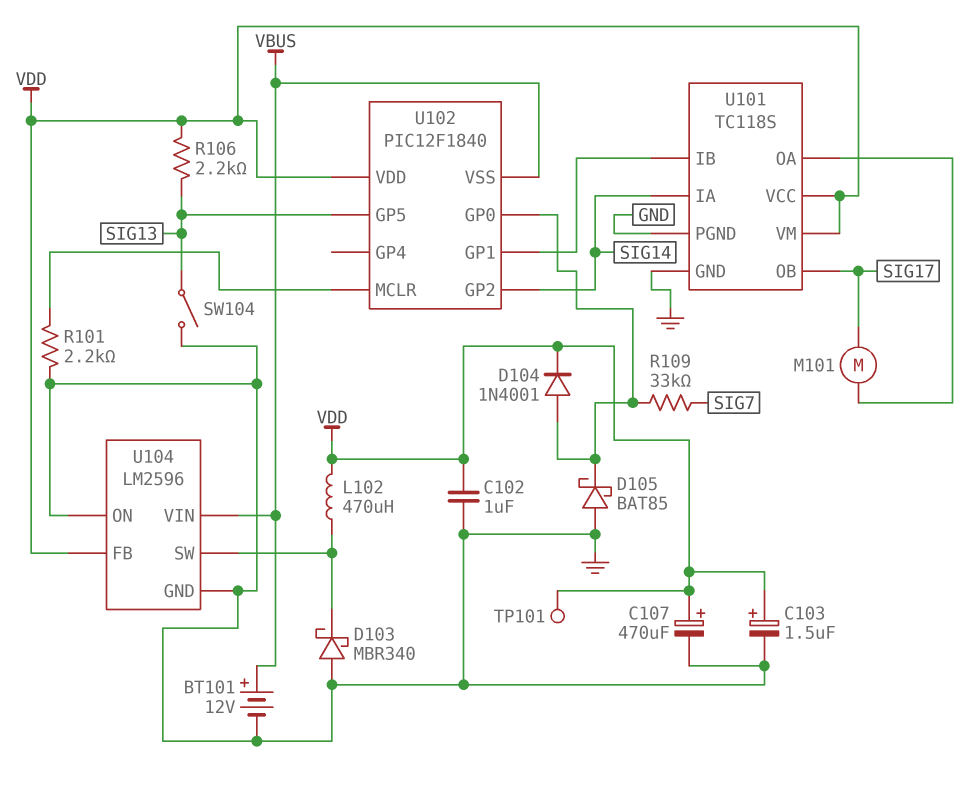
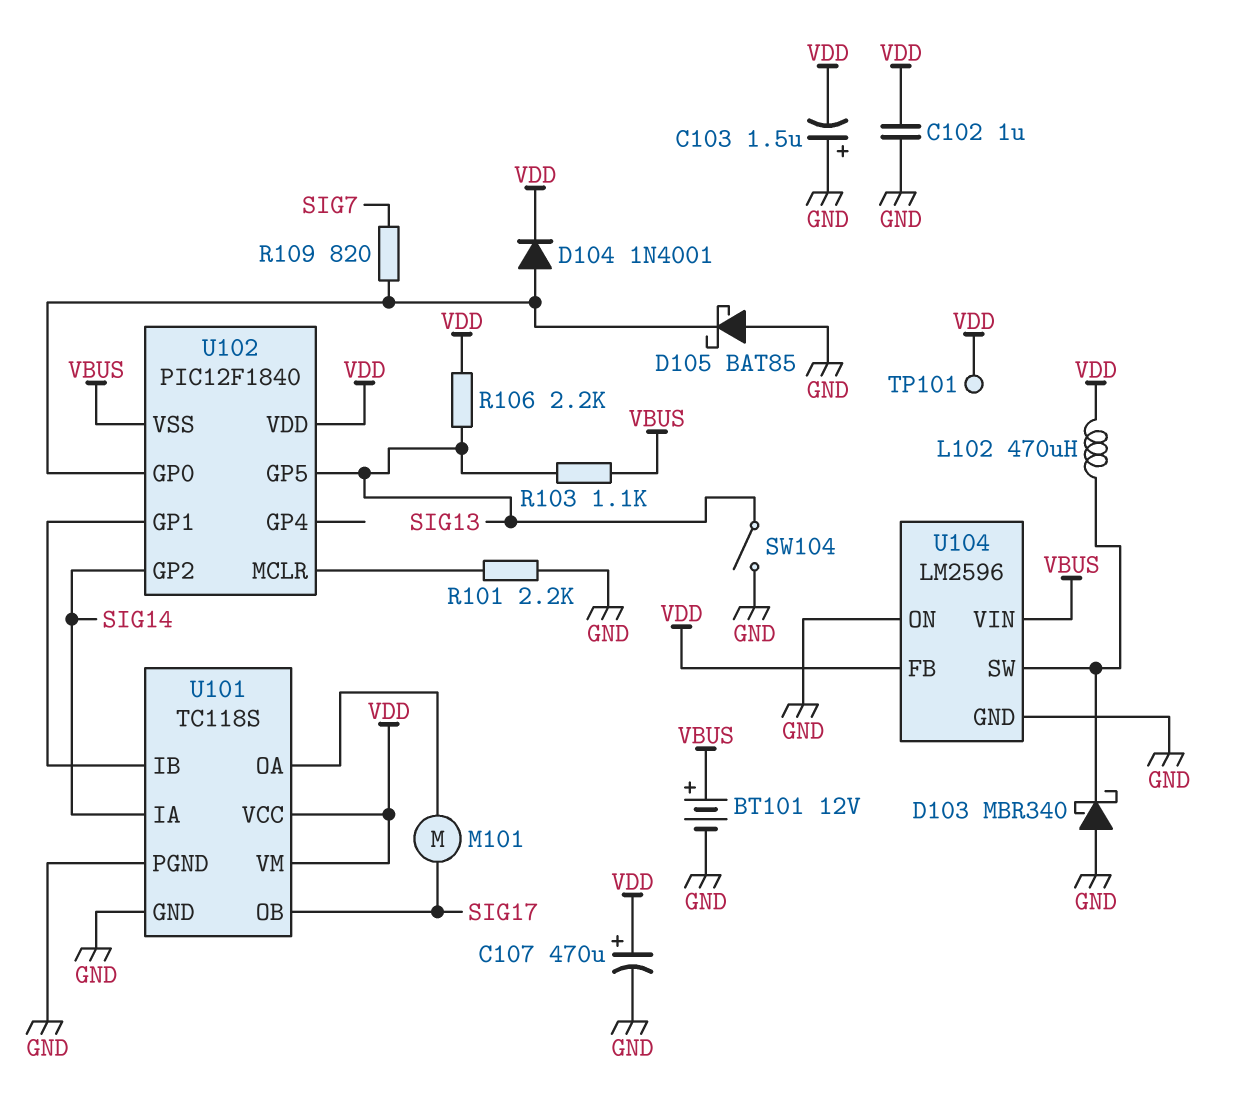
C103: 1.5uF (plus VDD, minus GND) -> 1.5uF (plus GND, minus VDD)
R103: none -> 1.1k (SIG13, VBUS)
R109: 33k (SIG7, U102/GP0) -> 820 (SIG7, U102/GP0)

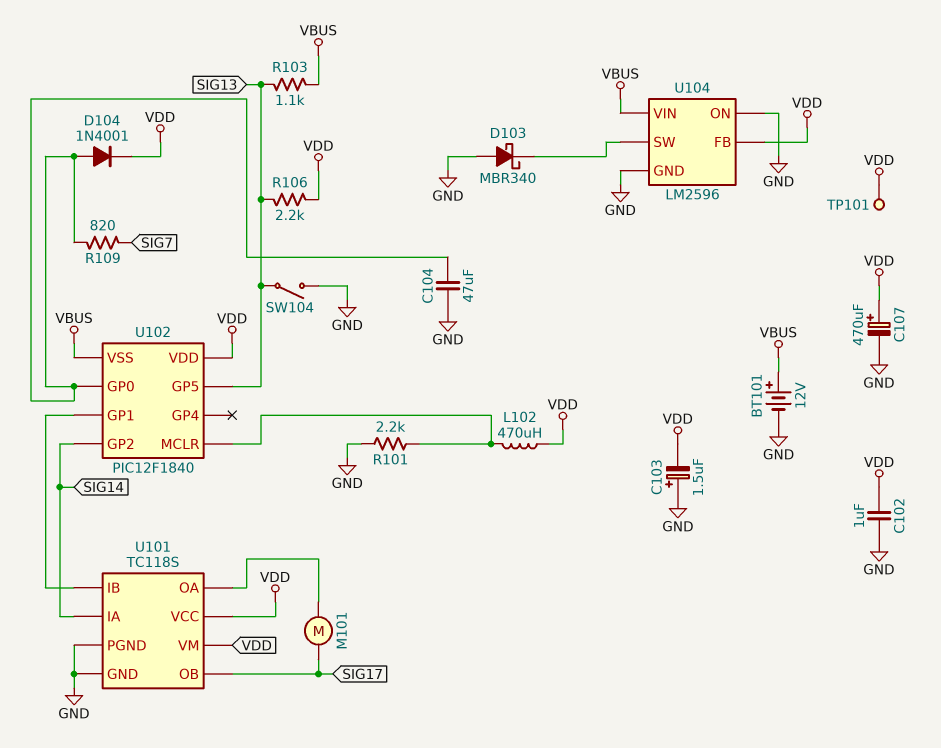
C104: none -> 47uF (GND, U102/GP0)
D105: schottky BAT85 (A GND, K U102/GP0) -> none
L102: 470uH (U104/SW, VDD) -> 470uH (U102/MCLR, VDD)

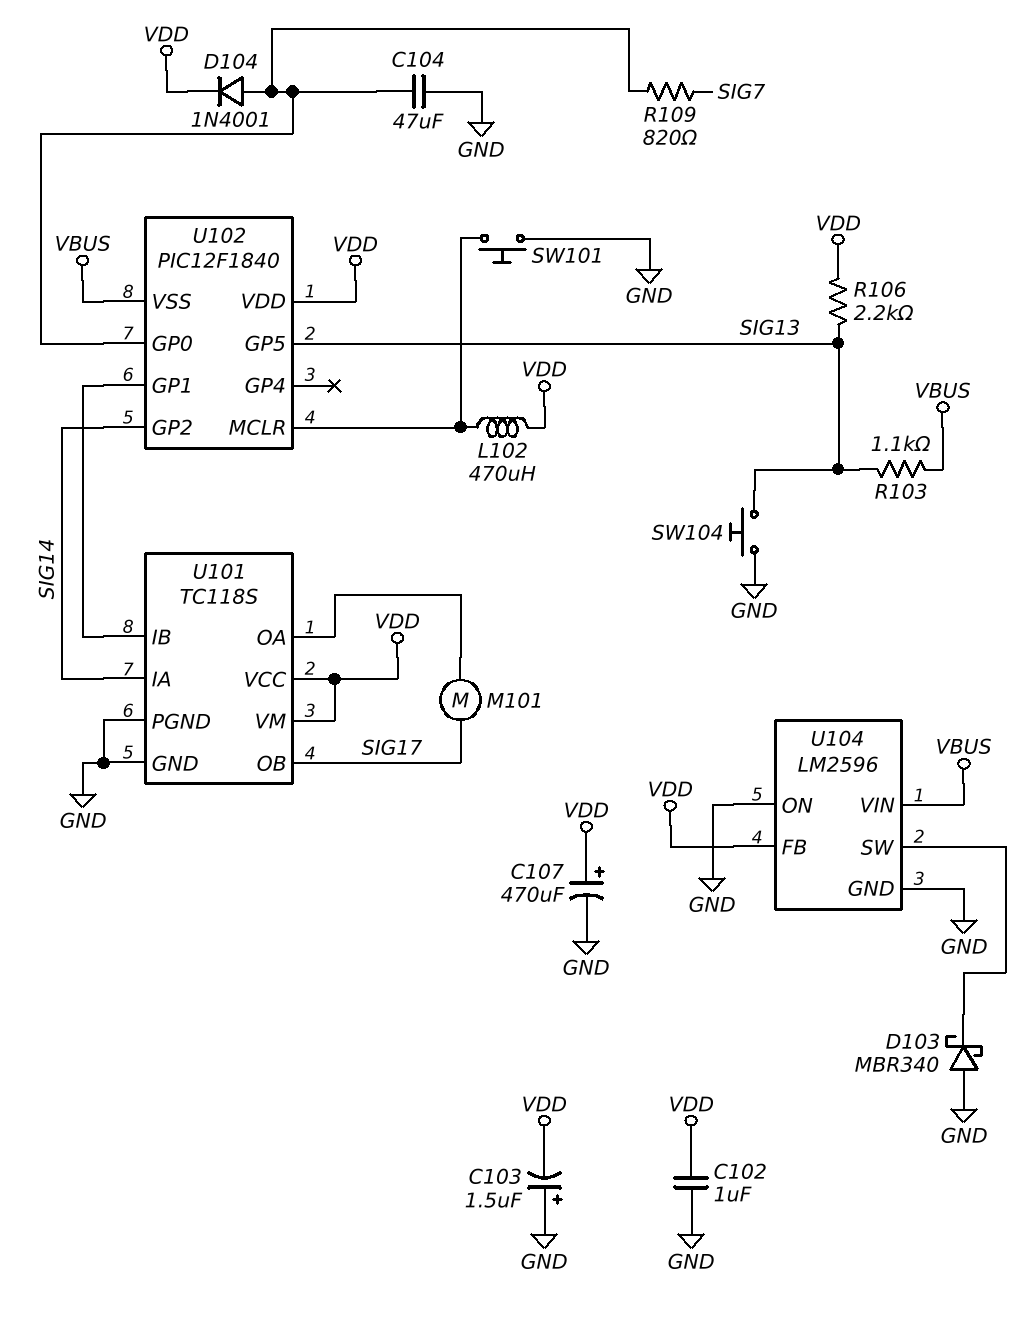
BT101: 12V (plus VBUS, minus GND) -> none
R101: 2.2k (GND, U102/MCLR) -> none
SW101: none -> button (GND, U102/MCLR)
SW104: switch (GND, SIG13) -> button (GND, SIG13)
TP101: test point (VDD) -> none

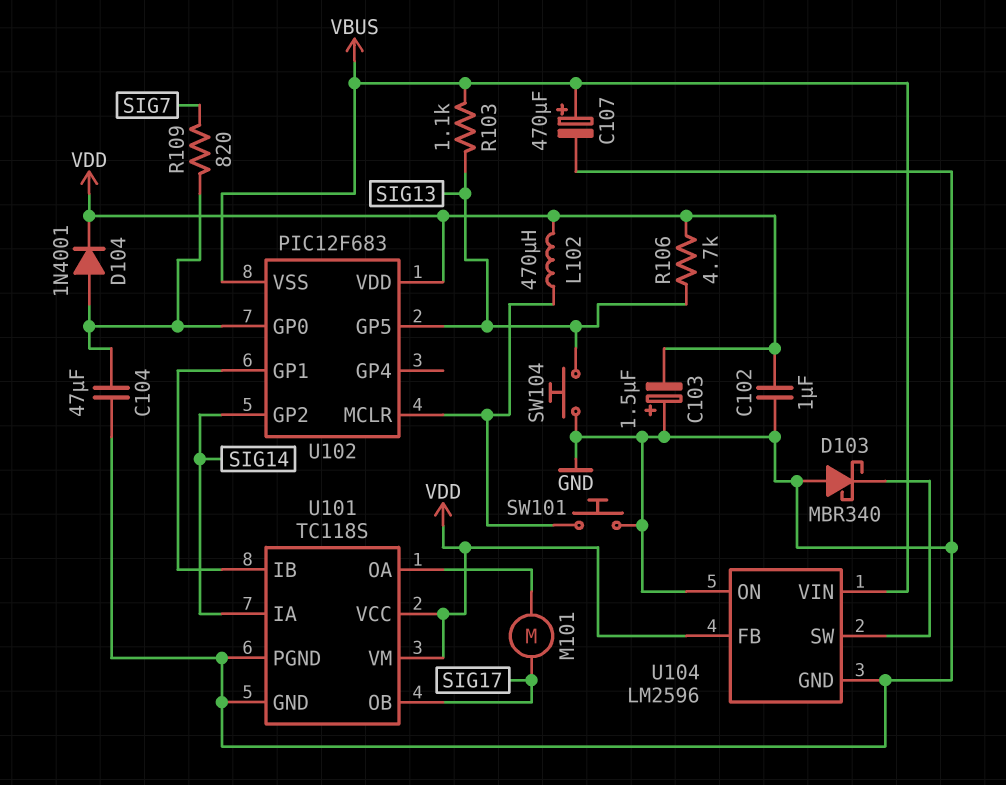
C107: 470uF (plus VDD, minus GND) -> 470uF (plus VBUS, minus GND)
R106: 2.2k (SIG13, VDD) -> 4.7k (SIG13, VDD)
U102: PIC12F1840 -> PIC12F683

